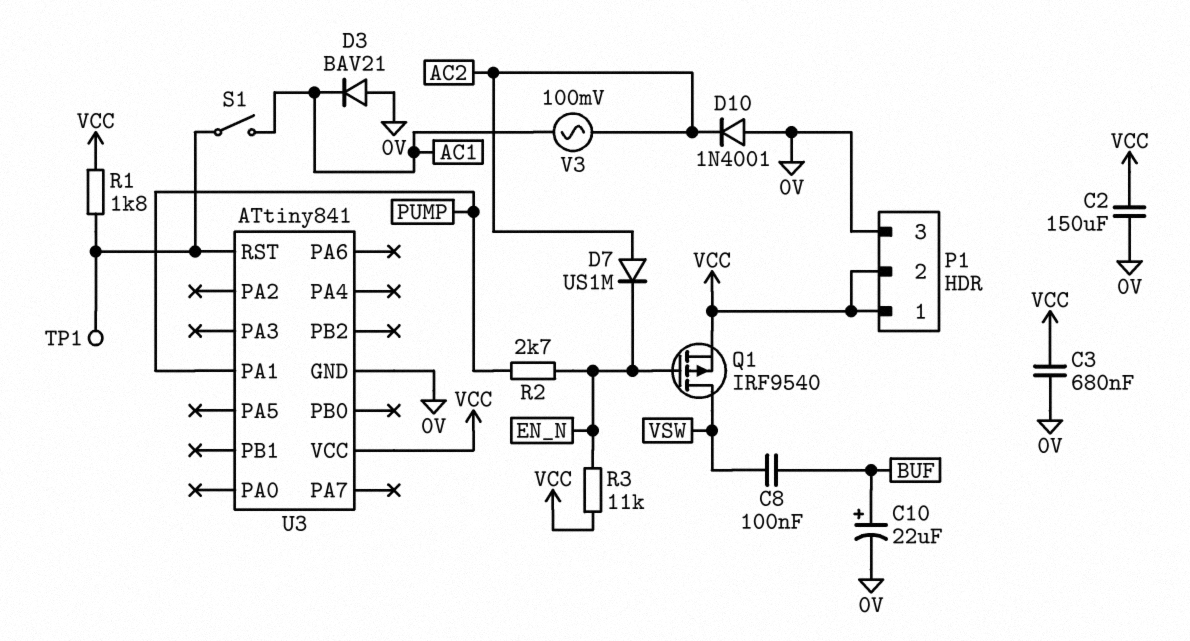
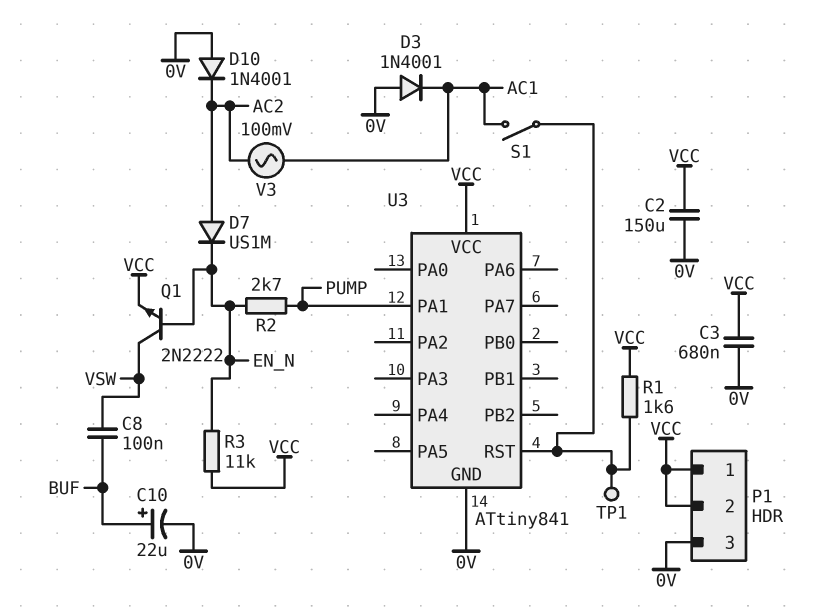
D3: diode BAV21 (A 0V, K AC1) -> diode 1N4001 (A 0V, K AC1)
Q1: PMOS IRF9540 (G EN_N, D VSW, S VCC) -> NPN 2N2222 (B EN_N, C VSW, E VCC)
R1: 1.8k (U3/RST, VCC) -> 1.6k (U3/RST, VCC)

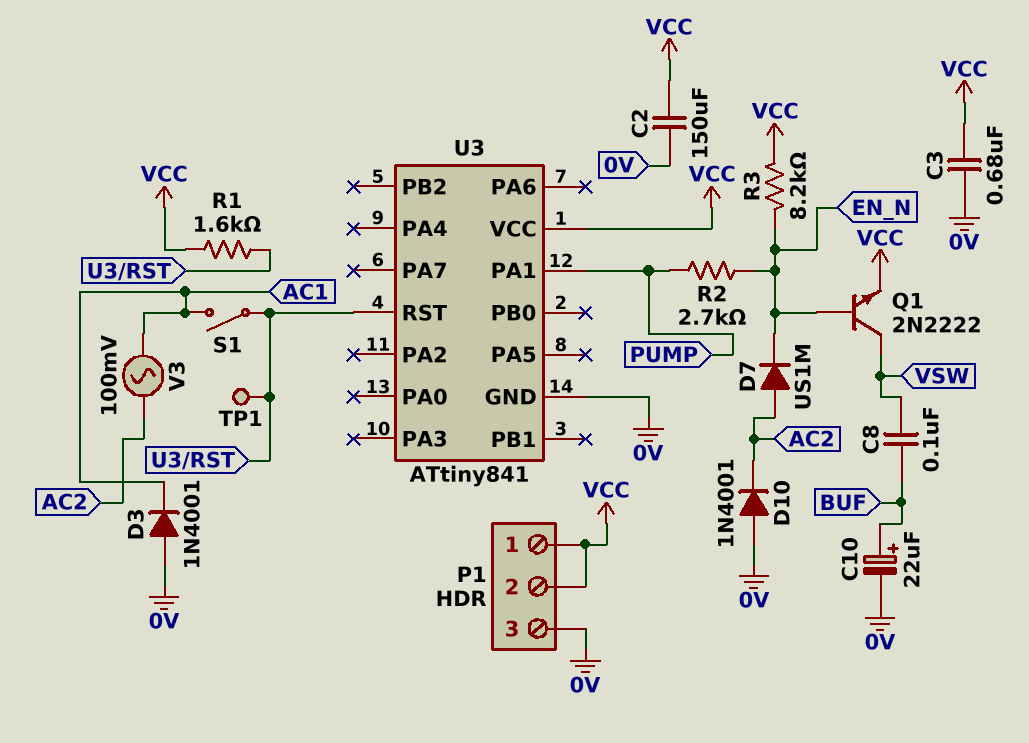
R3: 11k (EN_N, VCC) -> 8.2k (EN_N, VCC)

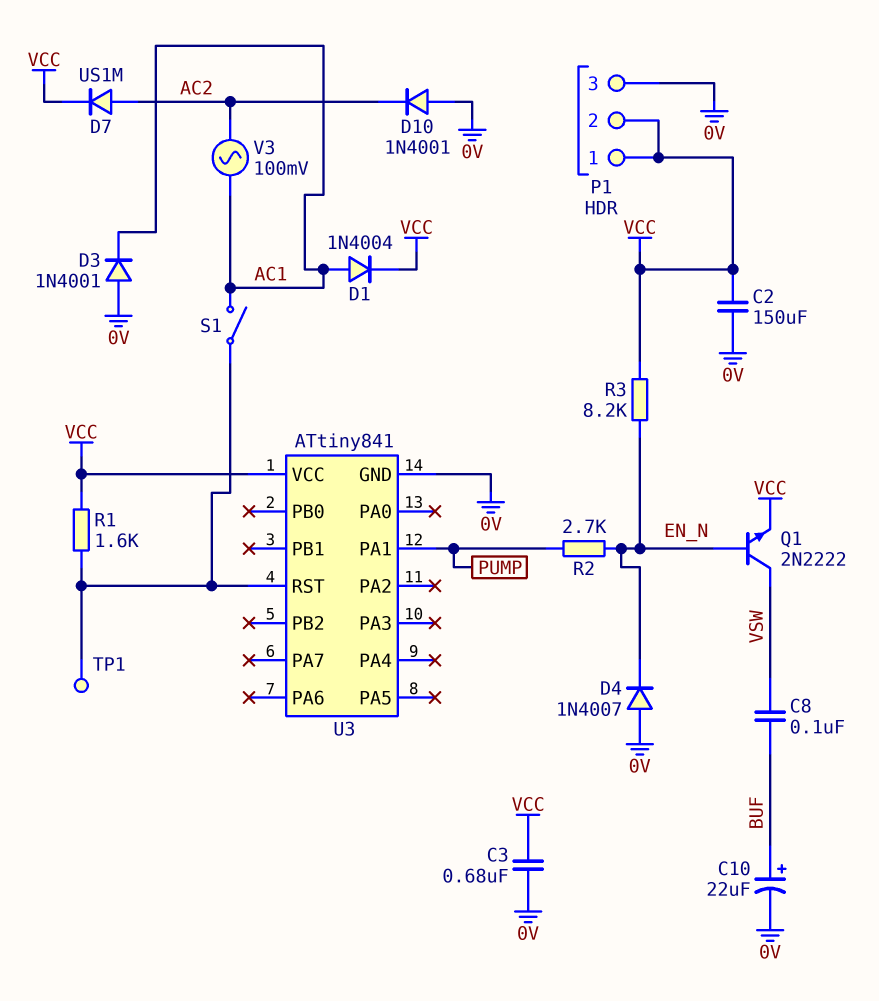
D1: none -> diode 1N4004 (A AC1, K VCC)
D4: none -> diode 1N4007 (A 0V, K EN_N)
D7: diode US1M (A AC2, K EN_N) -> diode US1M (A AC2, K VCC)

